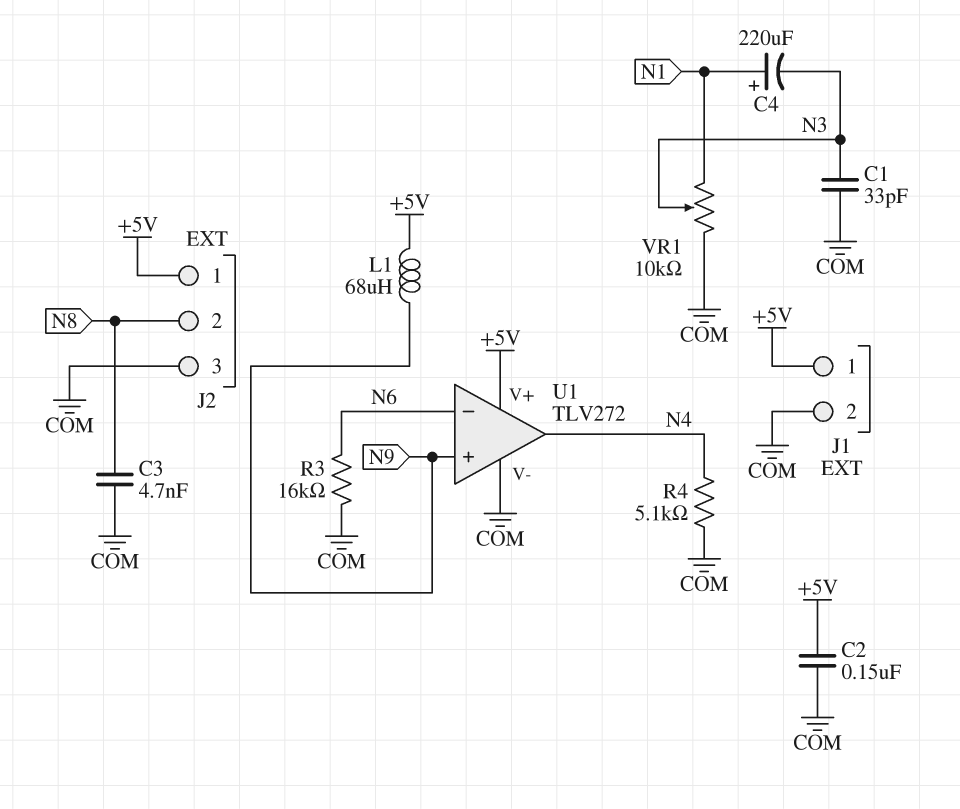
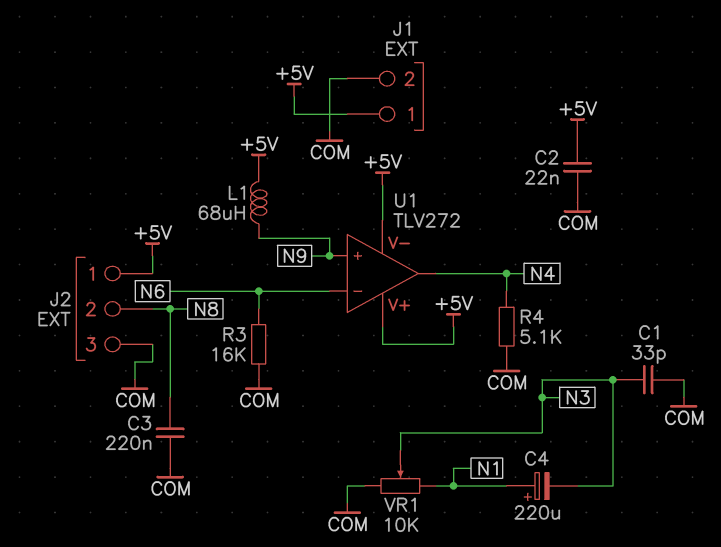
C2: 150nF (+5V, COM) -> 22nF (+5V, COM)
C3: 4.7nF (COM, N8) -> 220nF (COM, N8)
U1 pin V-: COM -> +5V

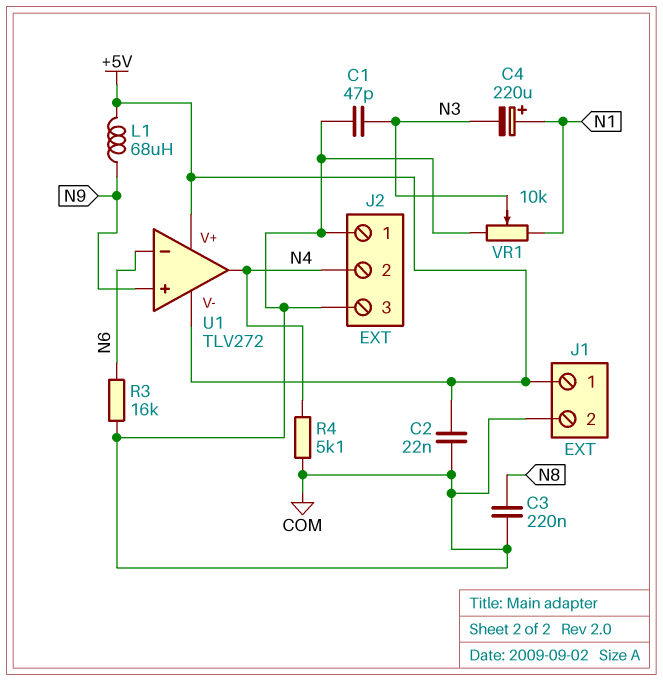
C1: 33pF (COM, N3) -> 47pF (COM, N3)
J2 pin 1: +5V -> COM
J2 pin 2: N8 -> N4

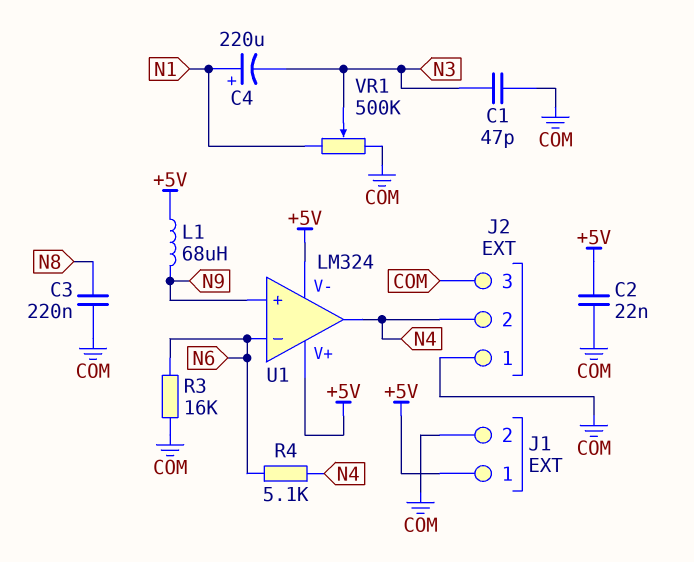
R4: 5.1k (COM, N4) -> 5.1k (N4, N6)
U1: TLV272 -> LM324
VR1: 10k (COM, N1, wiper N3) -> 500k (COM, N1, wiper N3)

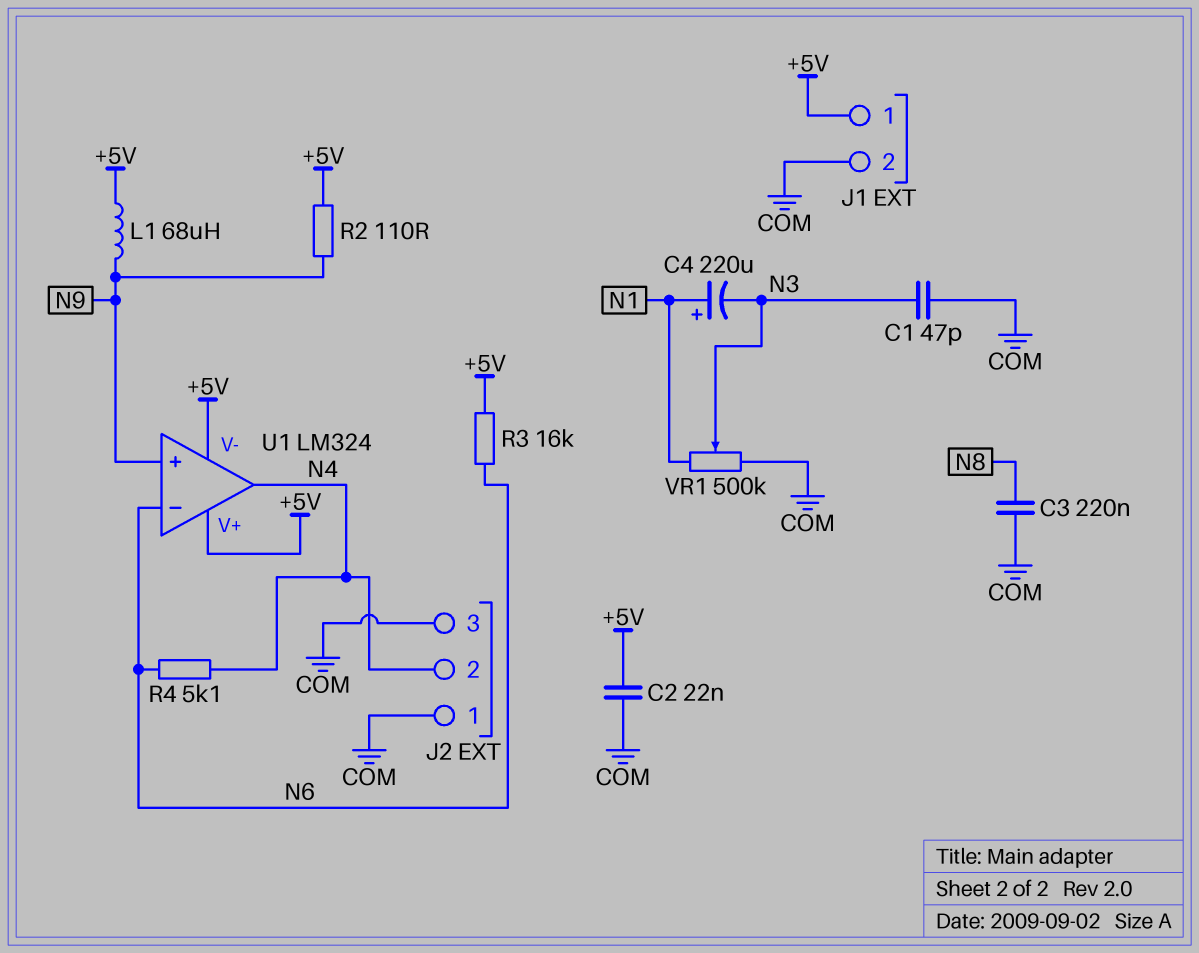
R2: none -> 110 (+5V, N9)
R3: 16k (COM, N6) -> 16k (+5V, N6)

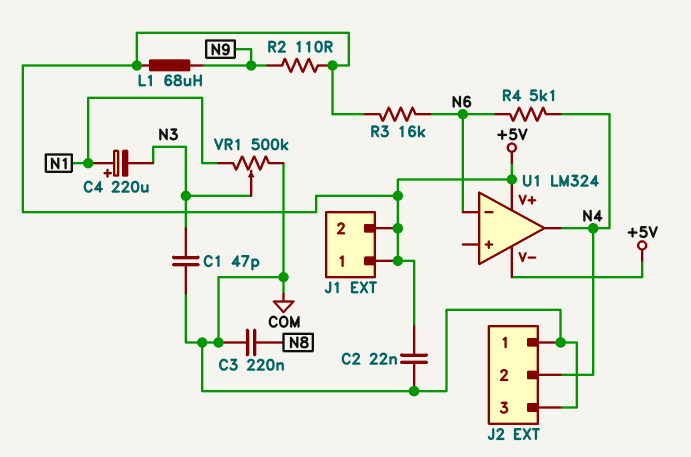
J1 pin 2: COM -> +5V
U1 pin in+: N9 -> none

